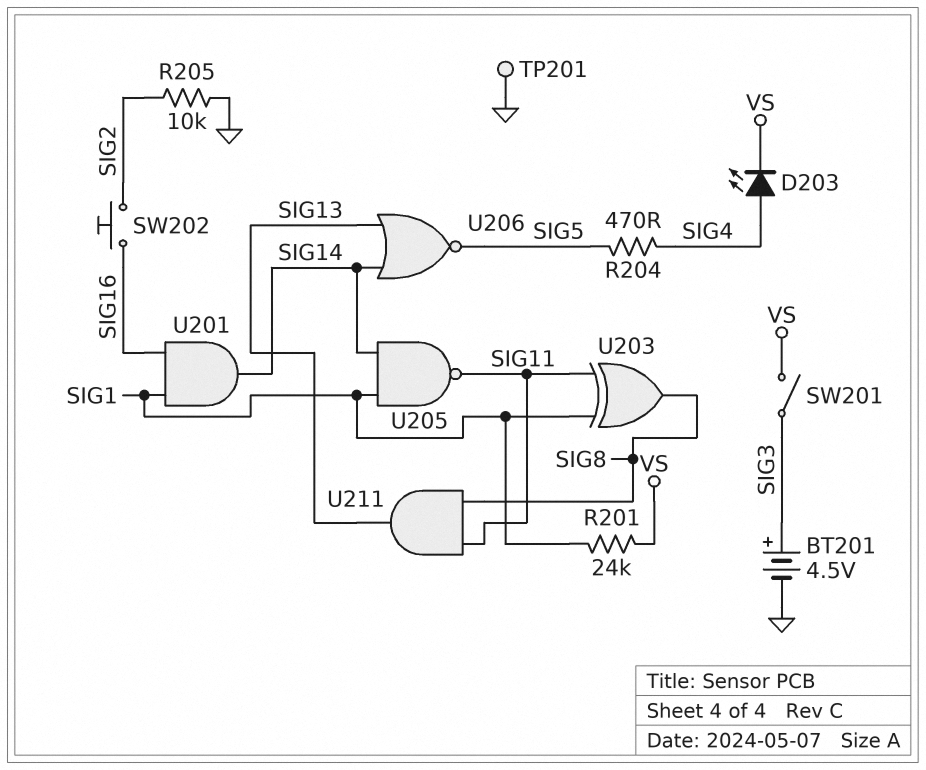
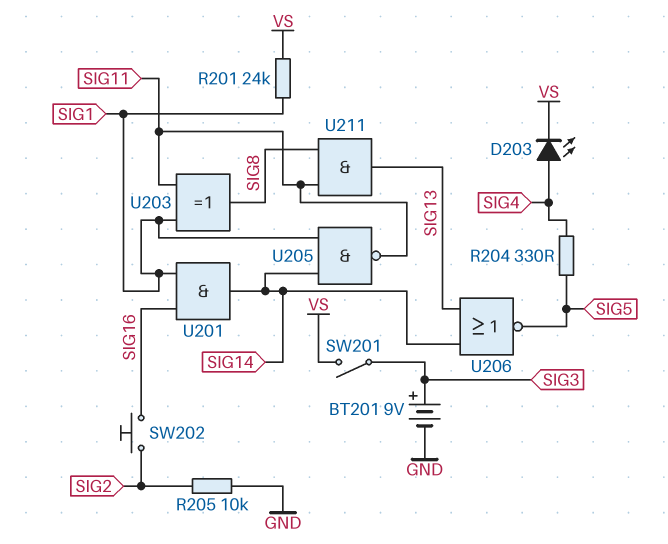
BT201: 4.5V (plus SIG3, minus GND) -> 9V (plus SIG3, minus GND)
R204: 470 (SIG4, SIG5) -> 330 (SIG4, SIG5)
TP201: test point (GND) -> none

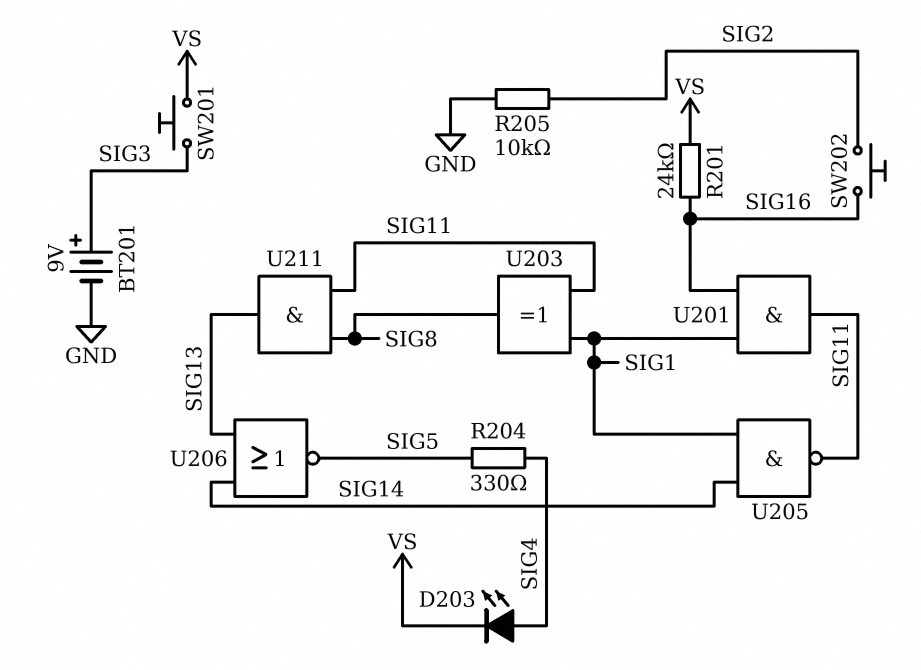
R201: 24k (SIG1, VS) -> 24k (SIG16, VS)
SW201: switch (SIG3, VS) -> button (SIG3, VS)
U201: AND (in SIG1, in SIG16, out SIG14) -> AND (in SIG1, in SIG16, out SIG11)

